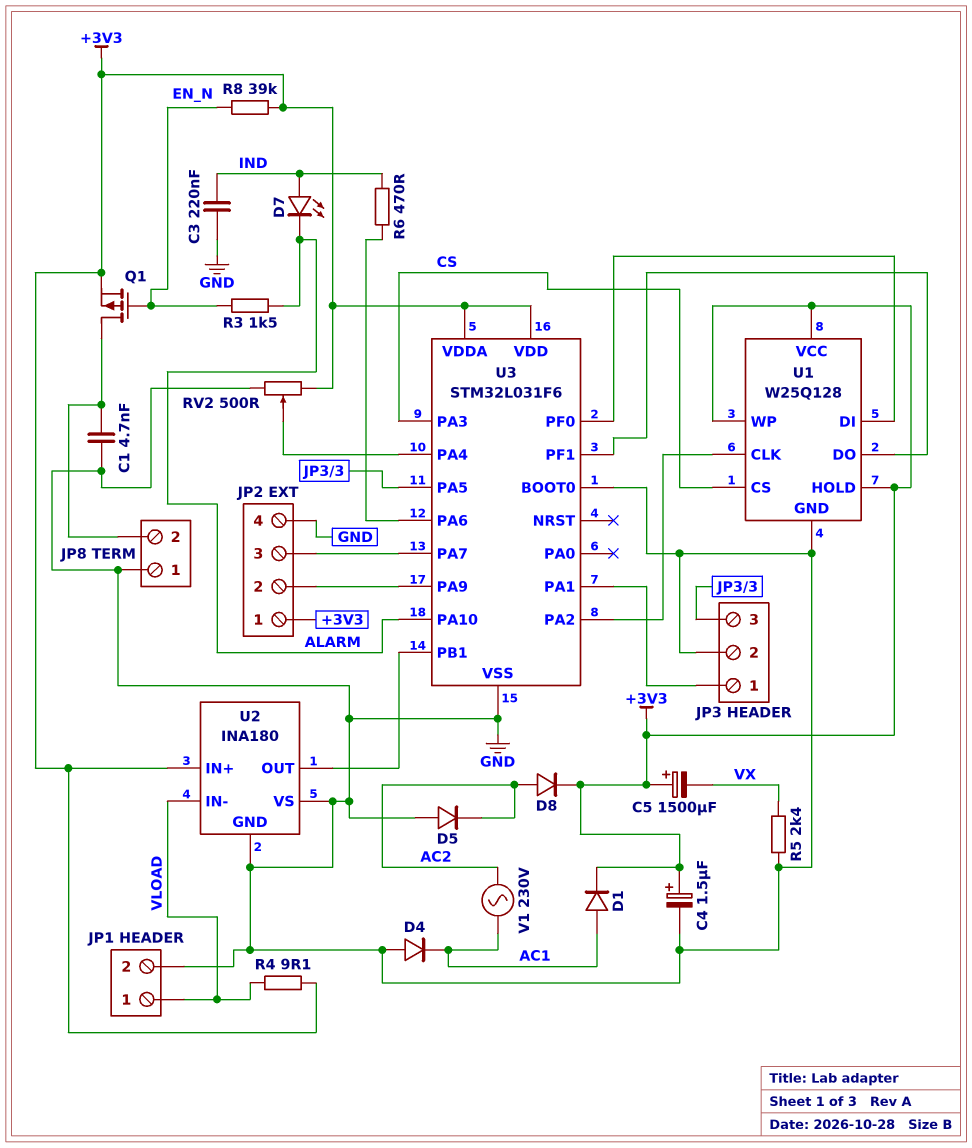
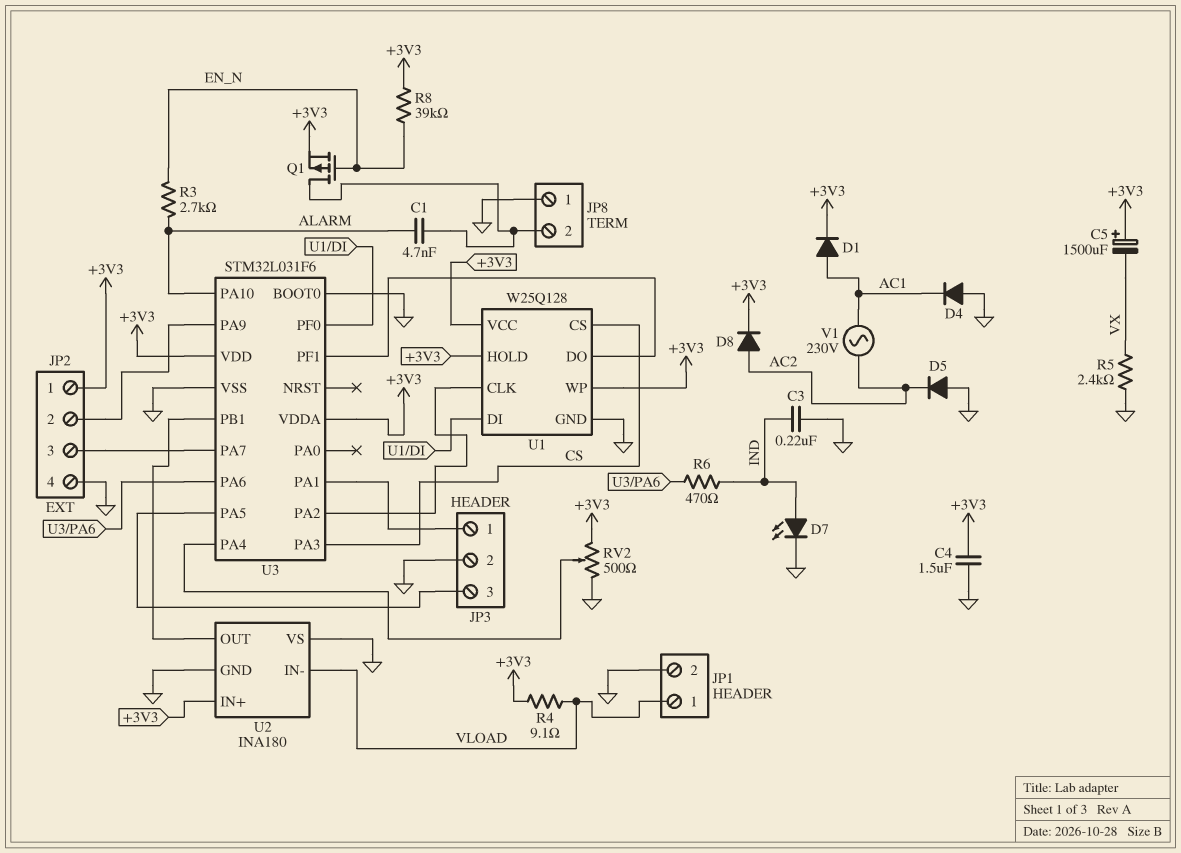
C1: 4.7nF (GND, JP8/2) -> 4.7nF (ALARM, JP8/2)
C4: 1.5uF (plus +3V3, minus GND) -> 1.5uF (+3V3, GND)
D7: LED (A IND, K ALARM) -> LED (A IND, K GND)
R3: 1.5k (ALARM, EN_N) -> 2.7k (ALARM, EN_N)

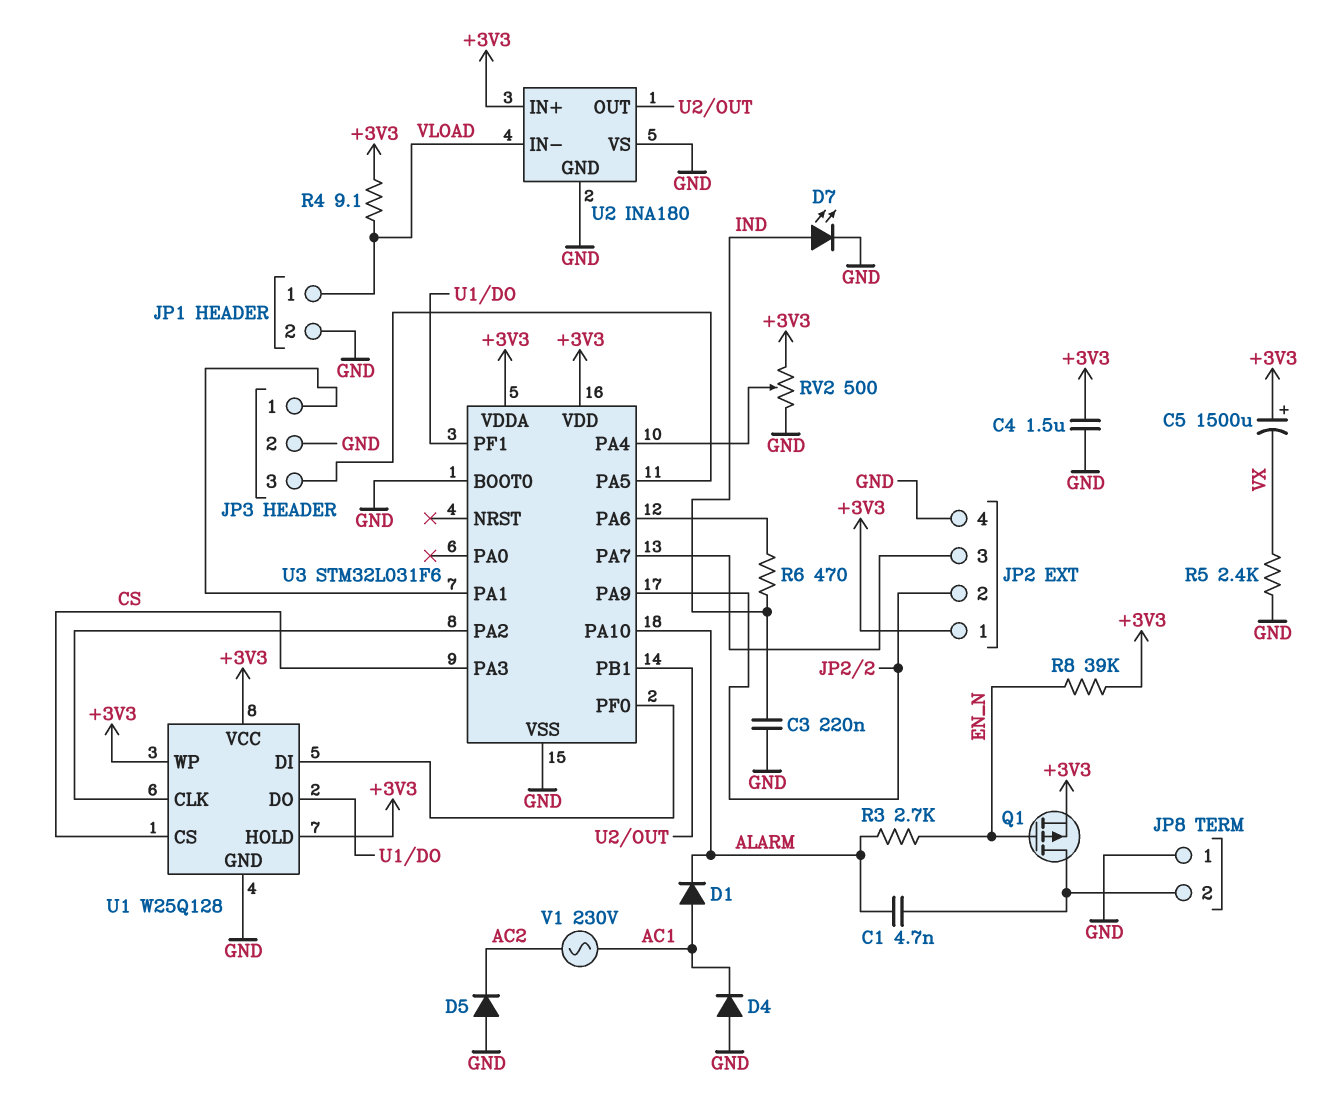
D1: diode (A AC1, K +3V3) -> diode (A AC1, K ALARM)
D8: diode (A AC2, K +3V3) -> none

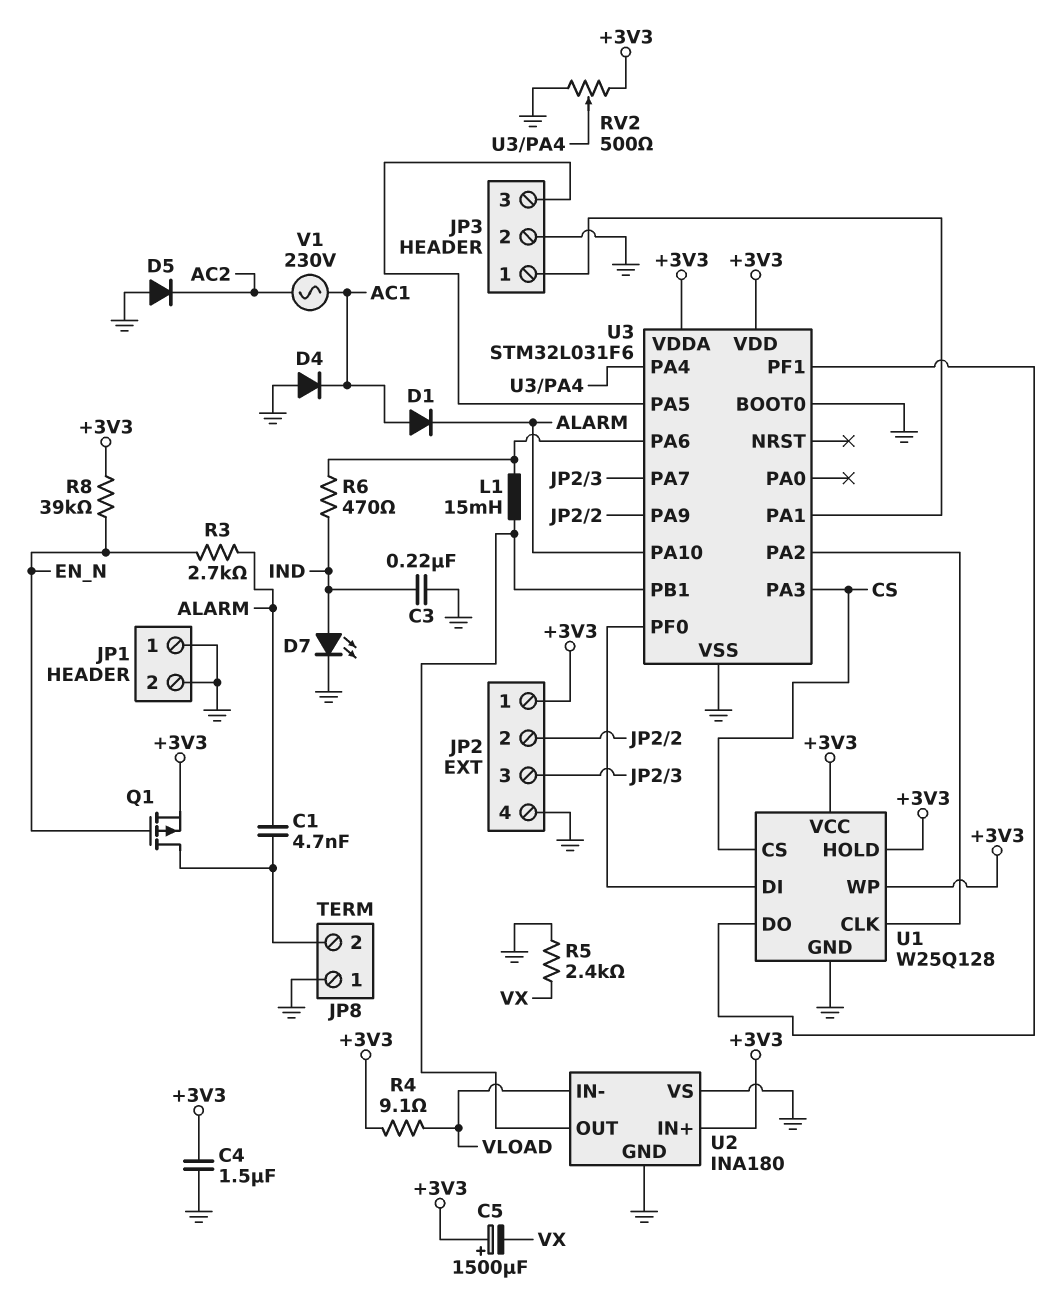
JP1 pin 1: VLOAD -> GND
L1: none -> 15mH (U2/OUT, U3/PA6)

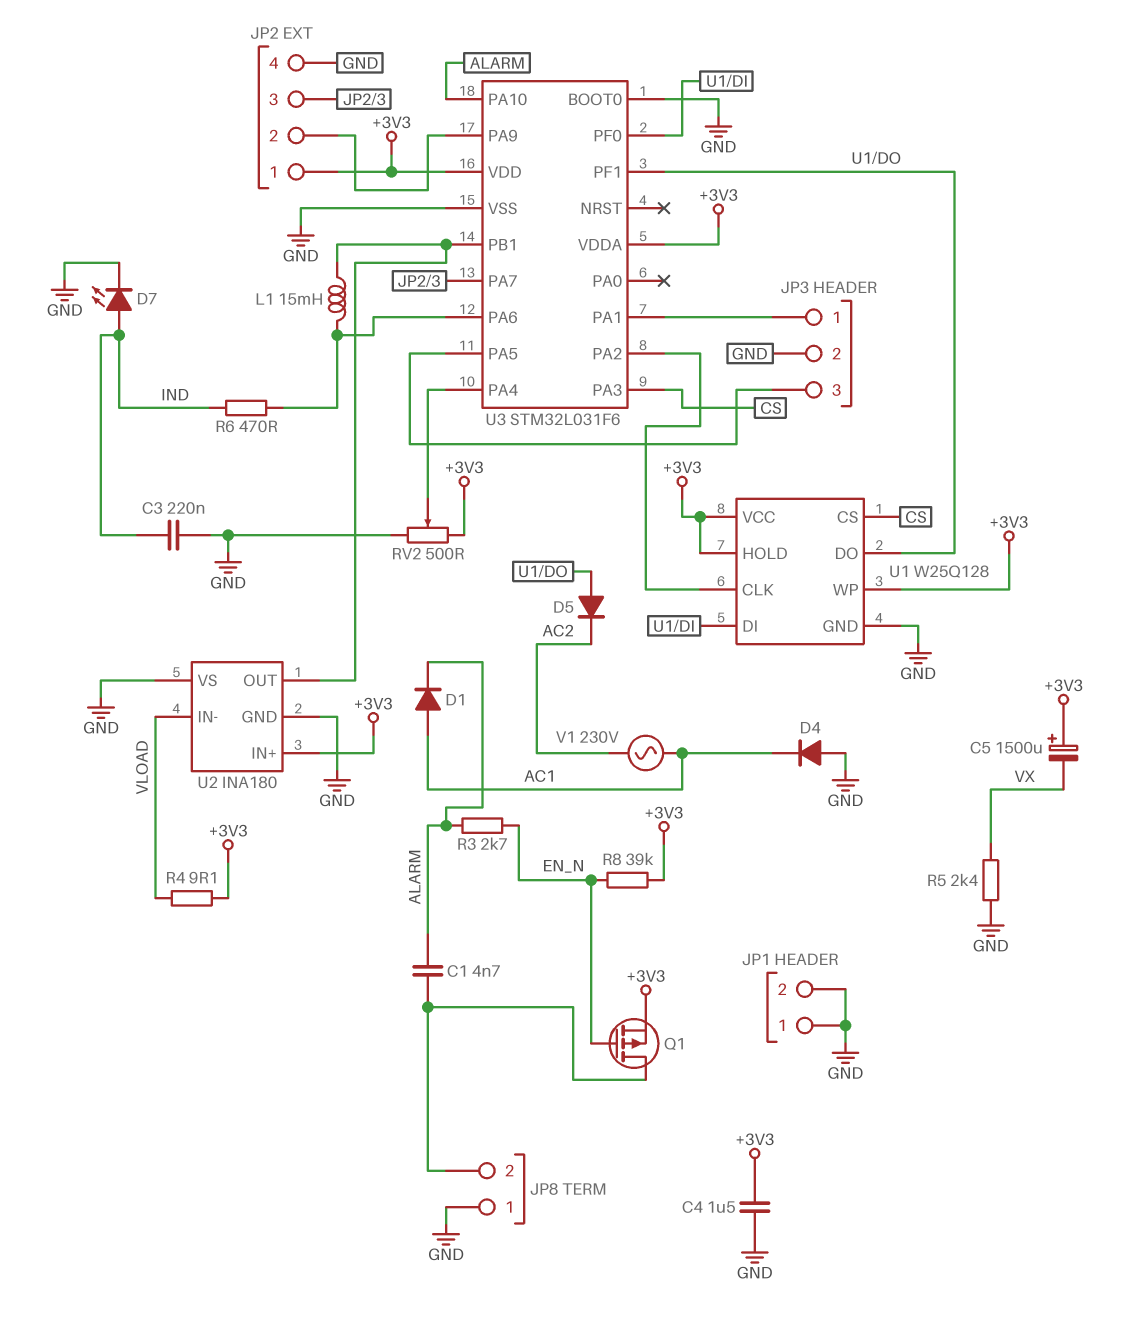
D5: diode (A GND, K AC2) -> diode (A U1/DO, K AC2)

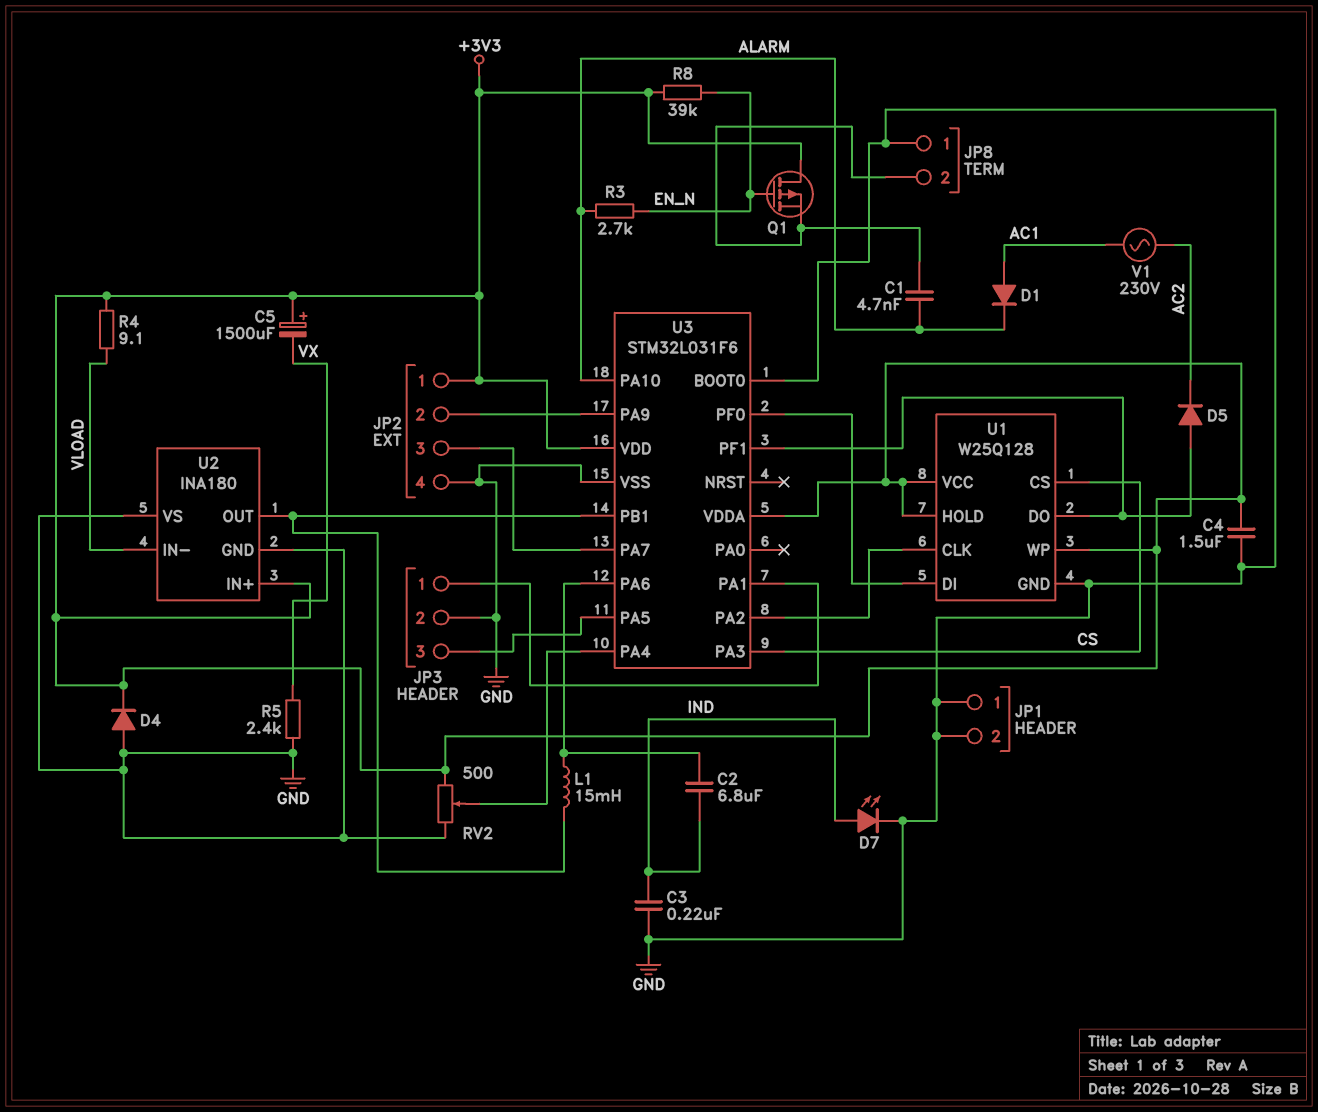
C2: none -> 6.8uF (IND, U3/PA6)
D4: diode (A GND, K AC1) -> diode (A GND, K +3V3)
Q1: PMOS (G EN_N, D JP8/2, S +3V3) -> PMOS (G EN_N, D +3V3, S JP8/2)
R6: 470 (IND, U3/PA6) -> none

